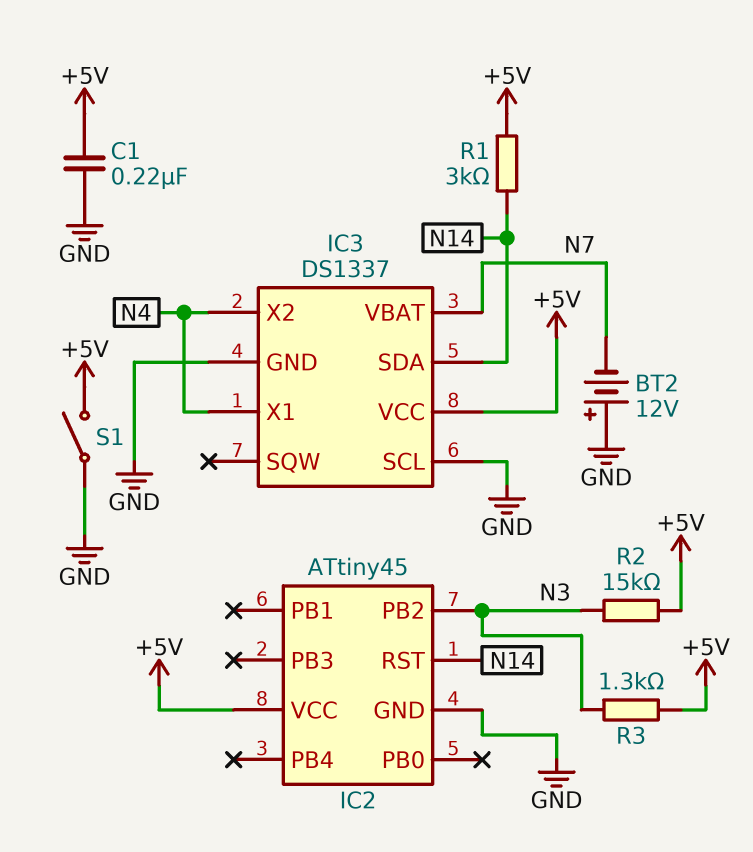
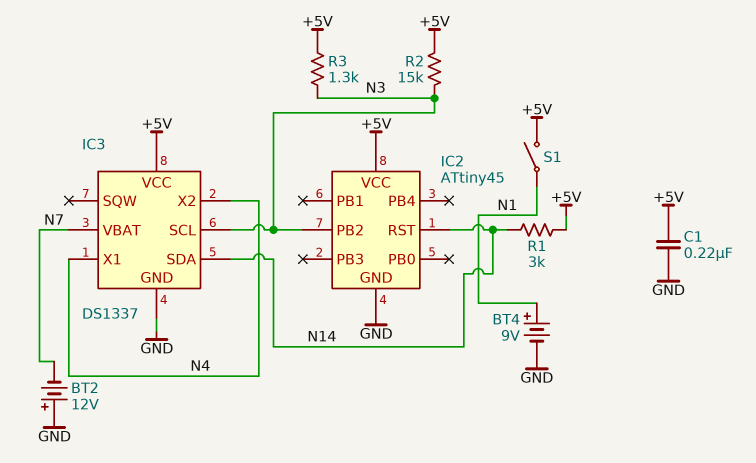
BT4: none -> 9V (plus N1, minus GND)
IC3 pin SCL: GND -> N3
S1: switch (+5V, GND) -> switch (+5V, N1)

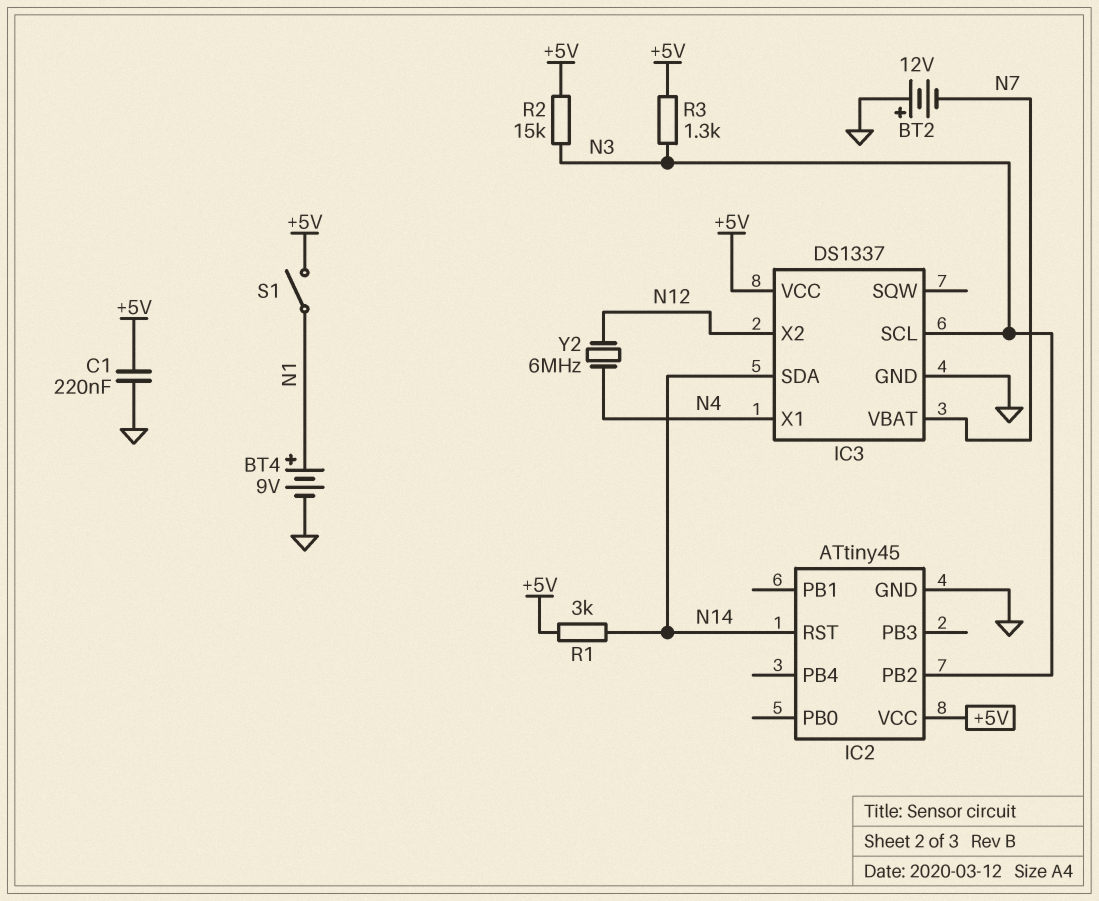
IC3 pin X2: N4 -> N12
Y2: none -> 6MHz (N4, N12)

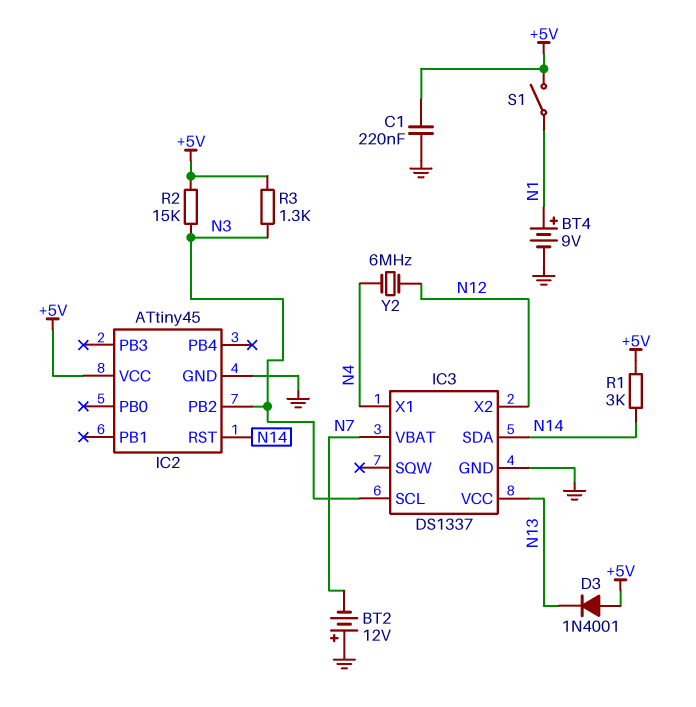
D3: none -> diode 1N4001 (A +5V, K N13)
IC3 pin VCC: +5V -> N13

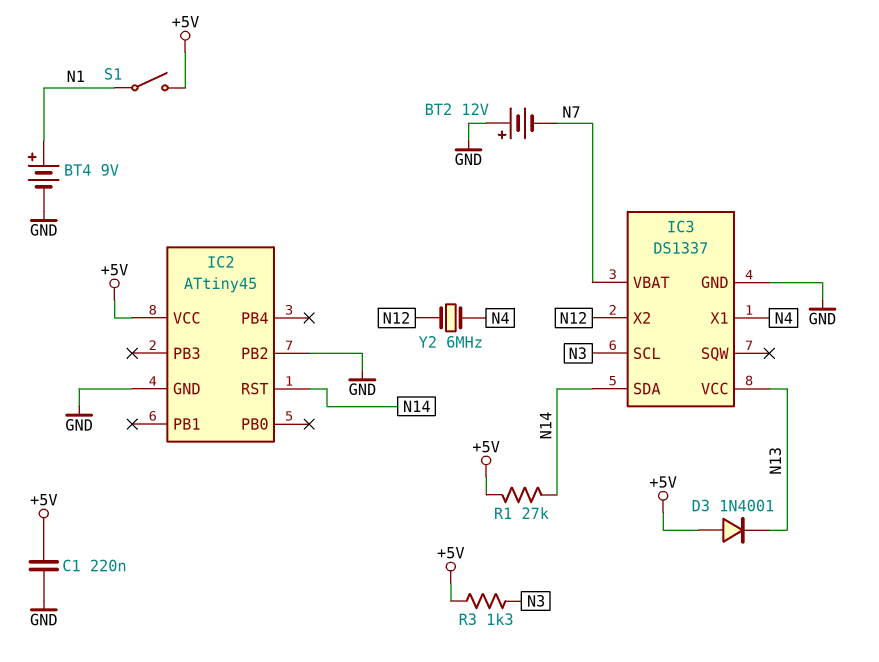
IC2 pin PB2: N3 -> GND
R1: 3k (+5V, N14) -> 27k (+5V, N14)
R2: 15k (+5V, N3) -> none

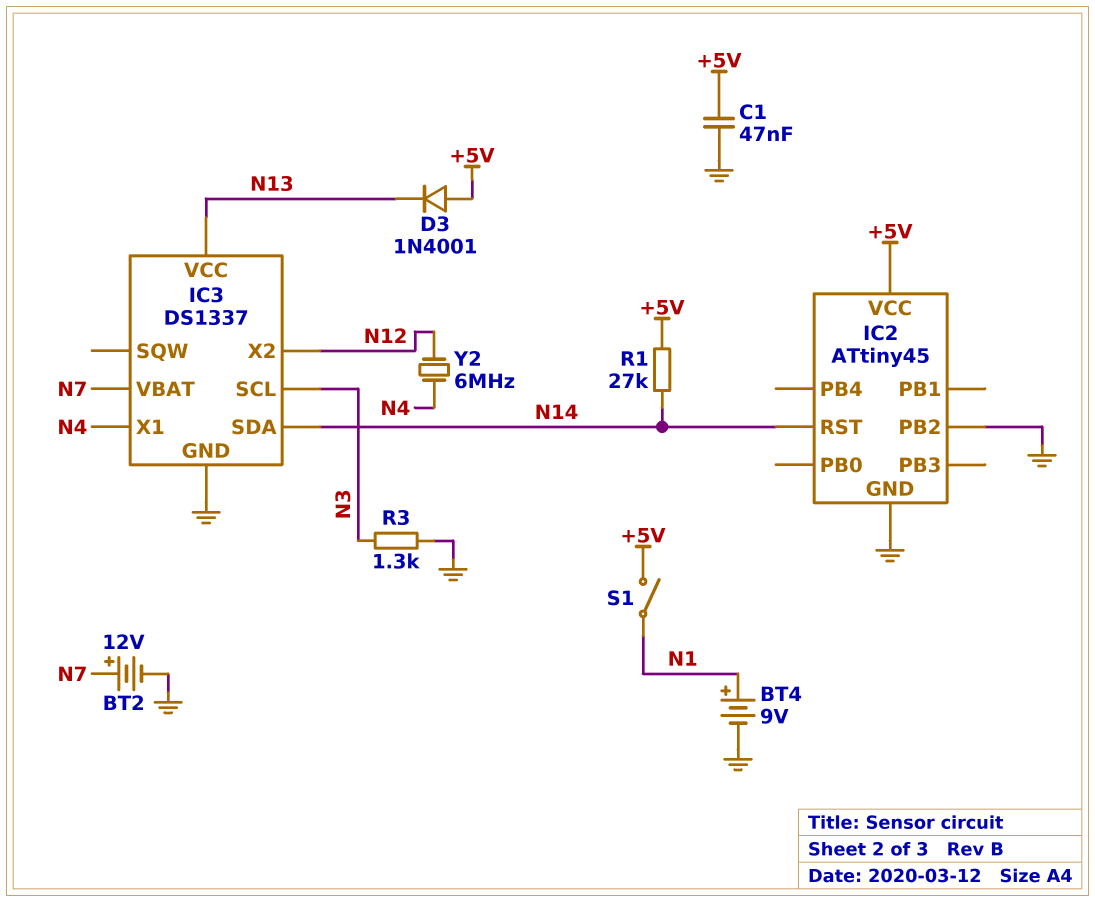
BT2: 12V (plus GND, minus N7) -> 12V (plus N7, minus GND)
C1: 220nF (+5V, GND) -> 47nF (+5V, GND)
R3: 1.3k (+5V, N3) -> 1.3k (GND, N3)

